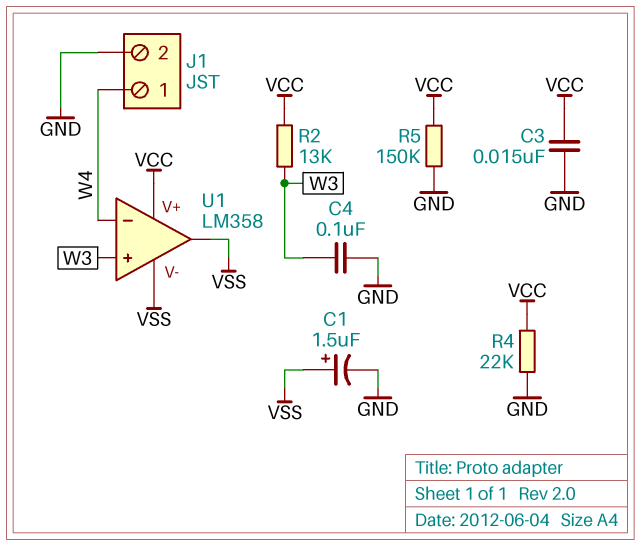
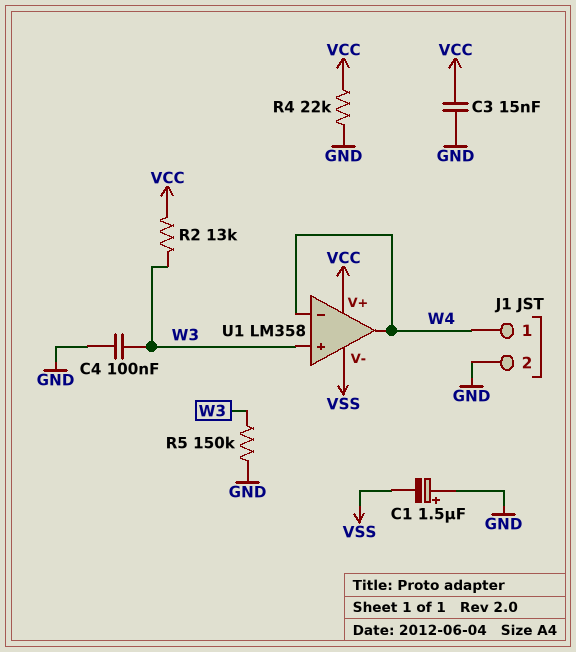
C1: 1.5uF (plus VSS, minus GND) -> 1.5uF (plus GND, minus VSS)
R5: 150k (GND, VCC) -> 150k (GND, W3)
U1 pin out: VSS -> W4

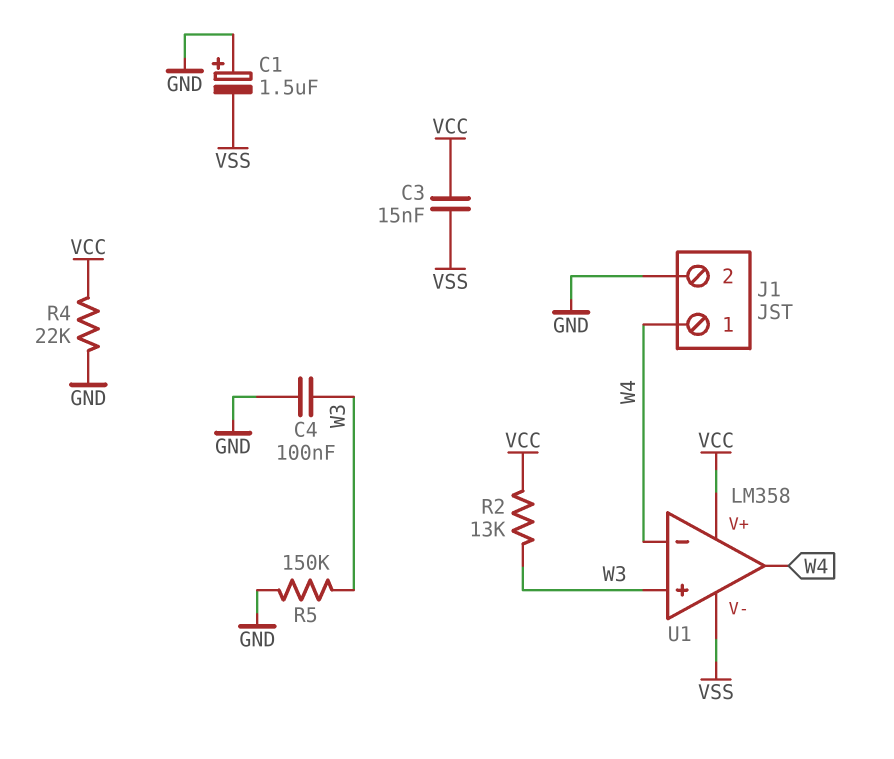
C3: 15nF (GND, VCC) -> 15nF (VCC, VSS)

